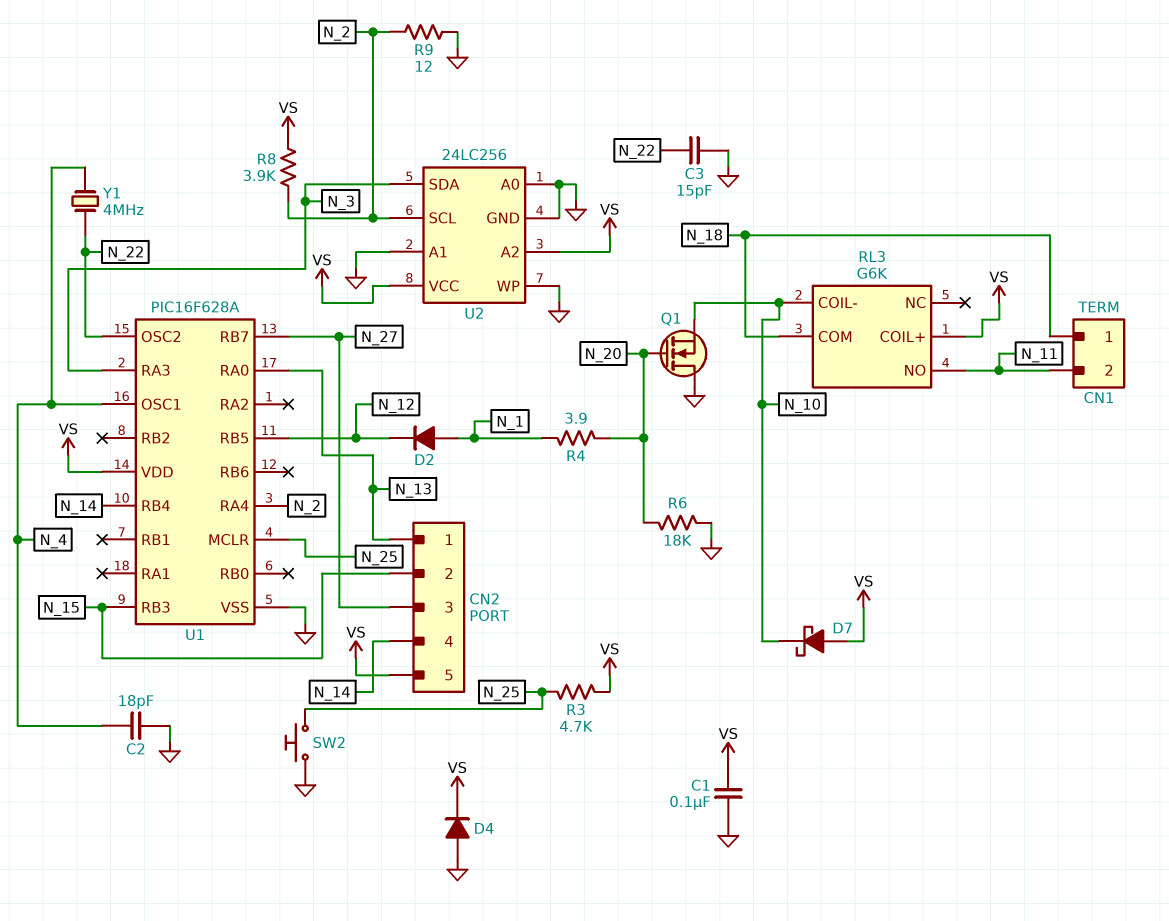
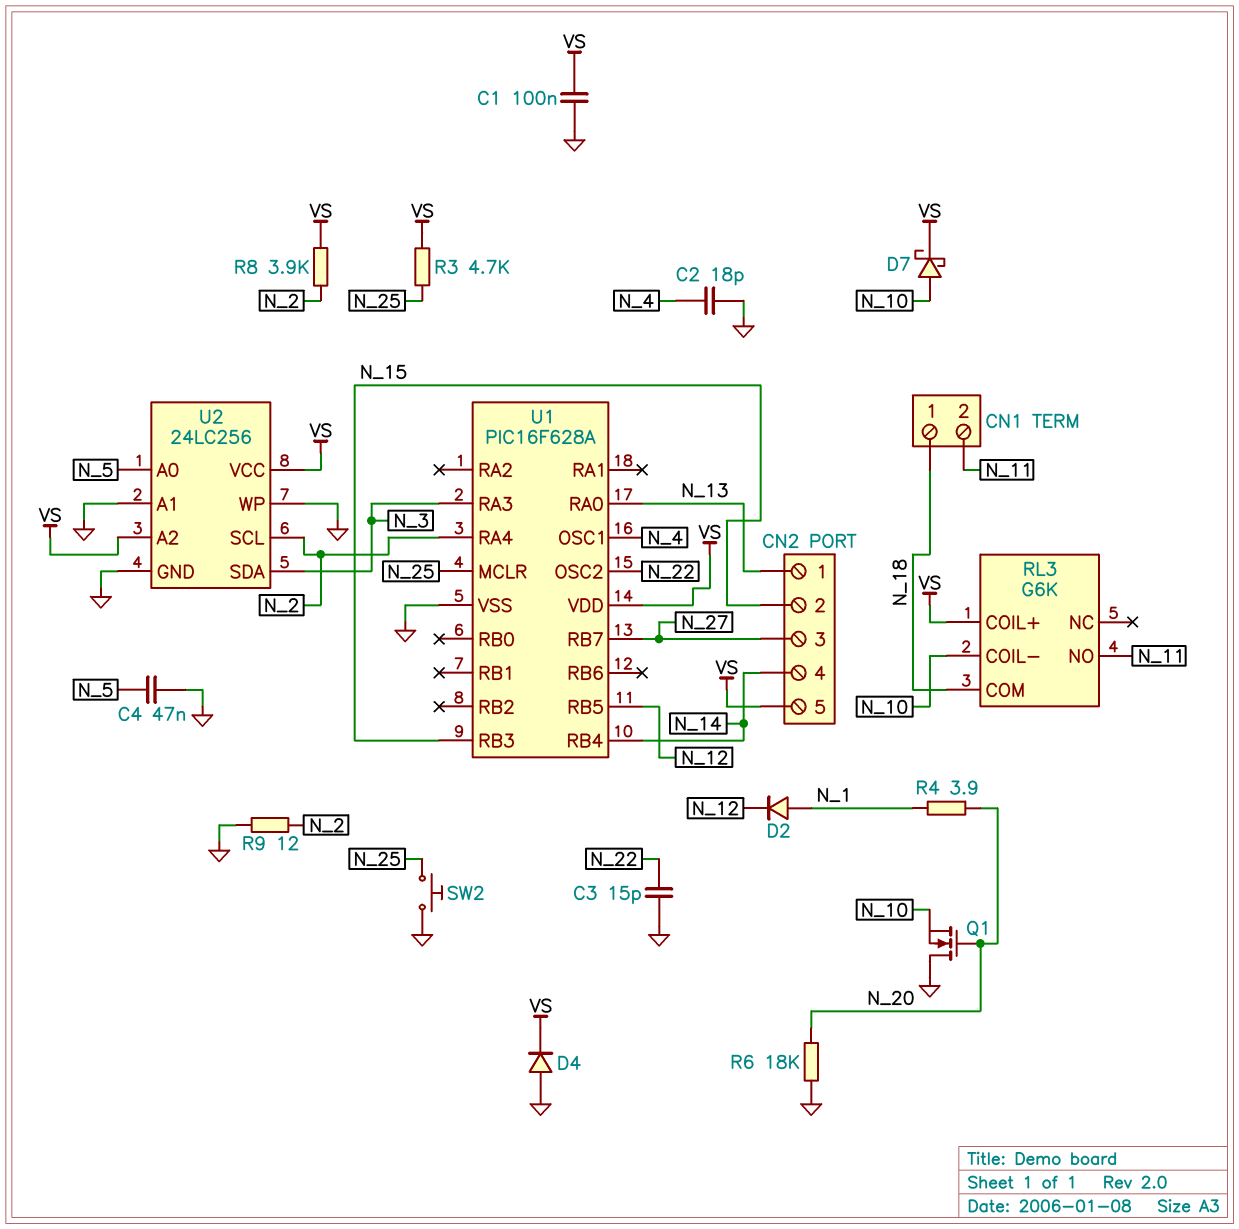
C4: none -> 47nF (GND, N_5)
D7: schottky (A VS, K N_10) -> schottky (A N_10, K VS)
U2 pin A0: GND -> N_5
Y1: 4MHz (N_4, N_22) -> none

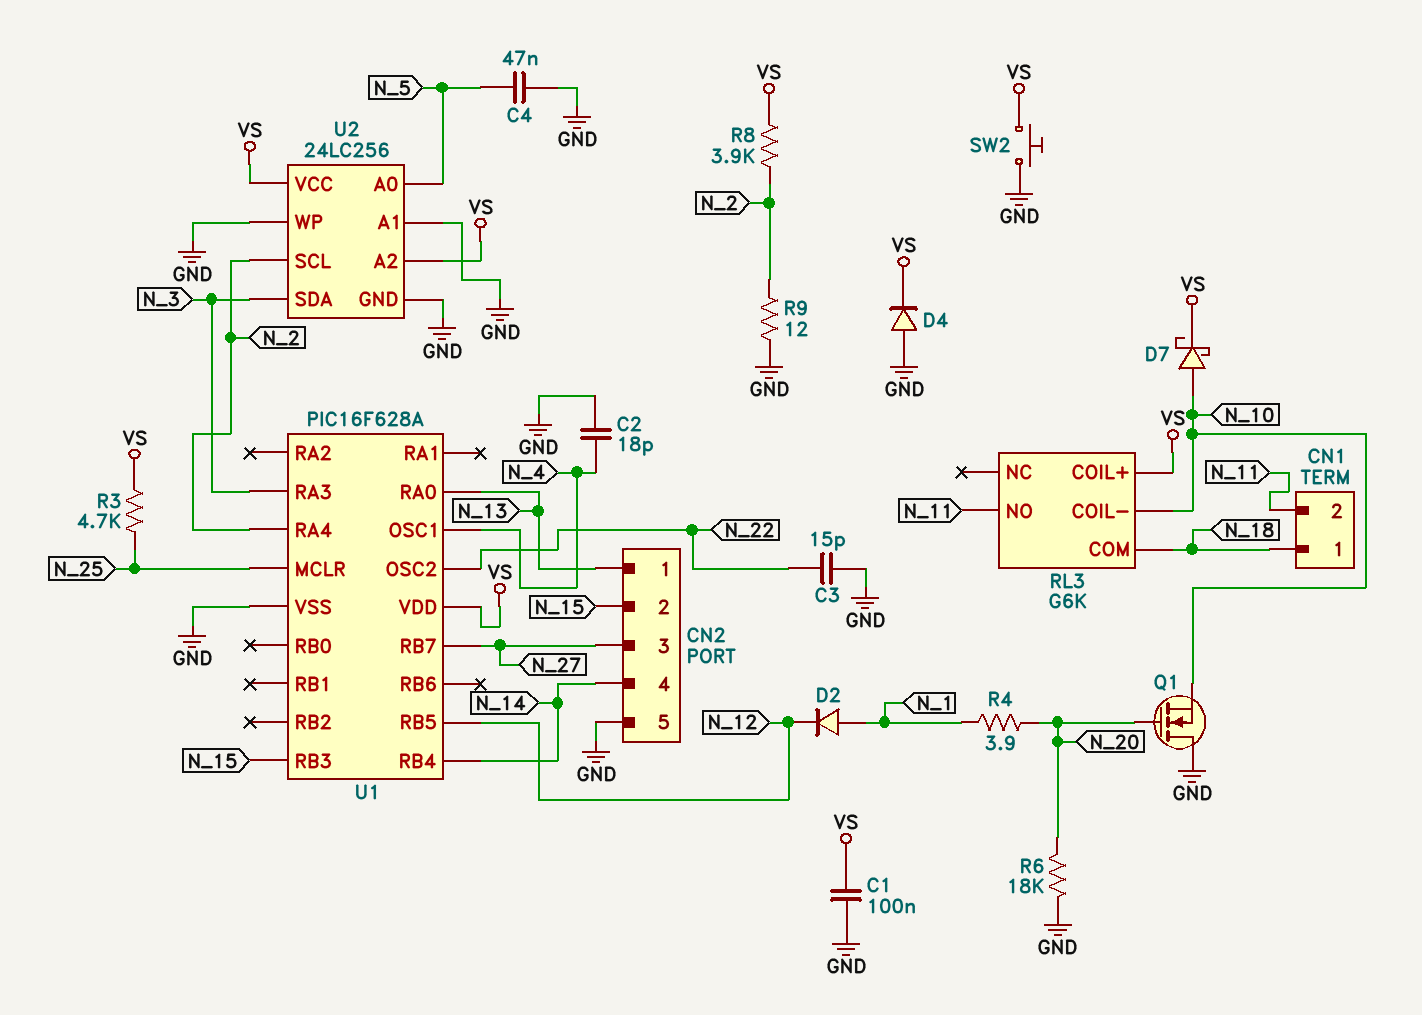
CN2 pin 5: VS -> GND
SW2: button (GND, N_25) -> button (GND, VS)

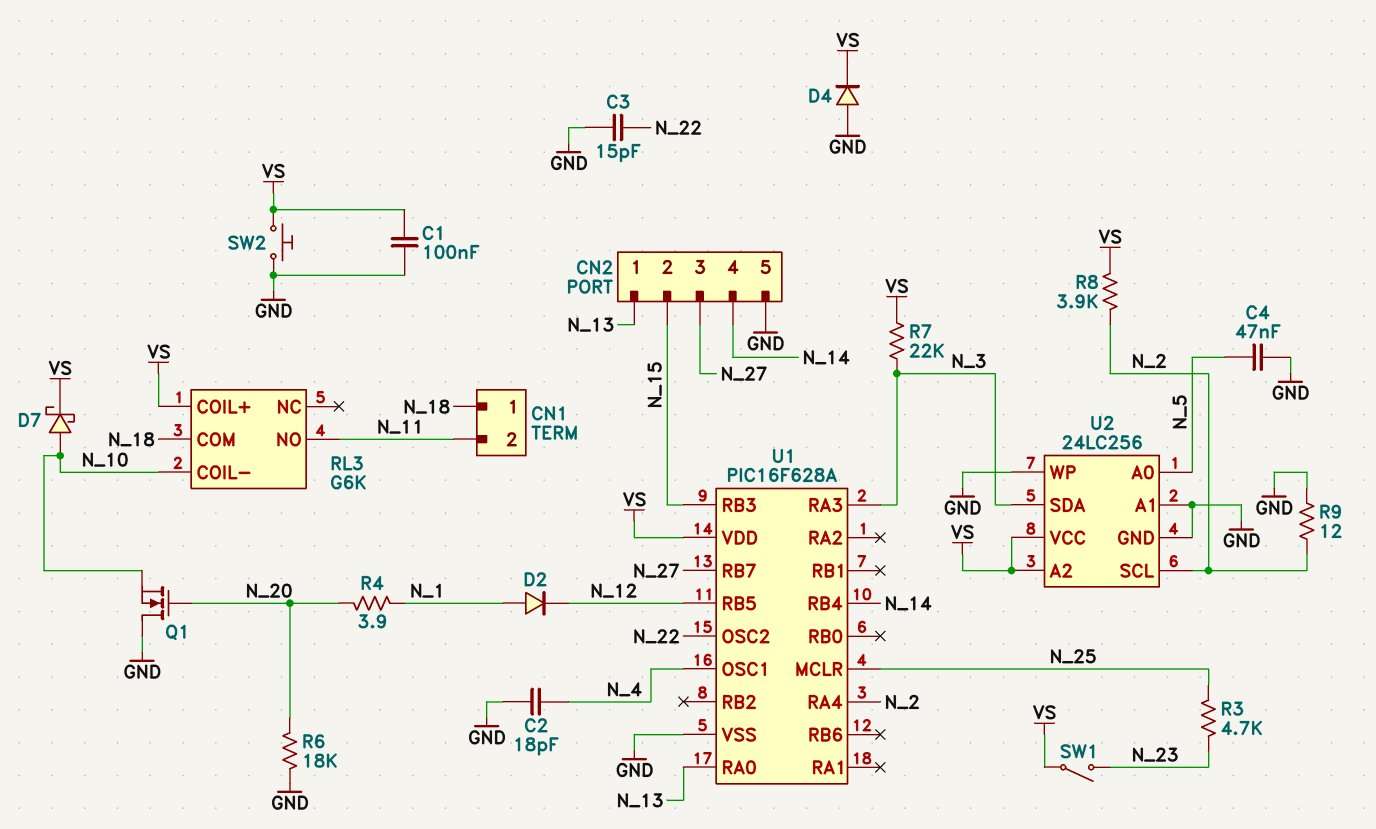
R3: 4.7k (N_25, VS) -> 4.7k (N_23, N_25)
R7: none -> 22k (N_3, VS)
SW1: none -> switch (N_23, VS)

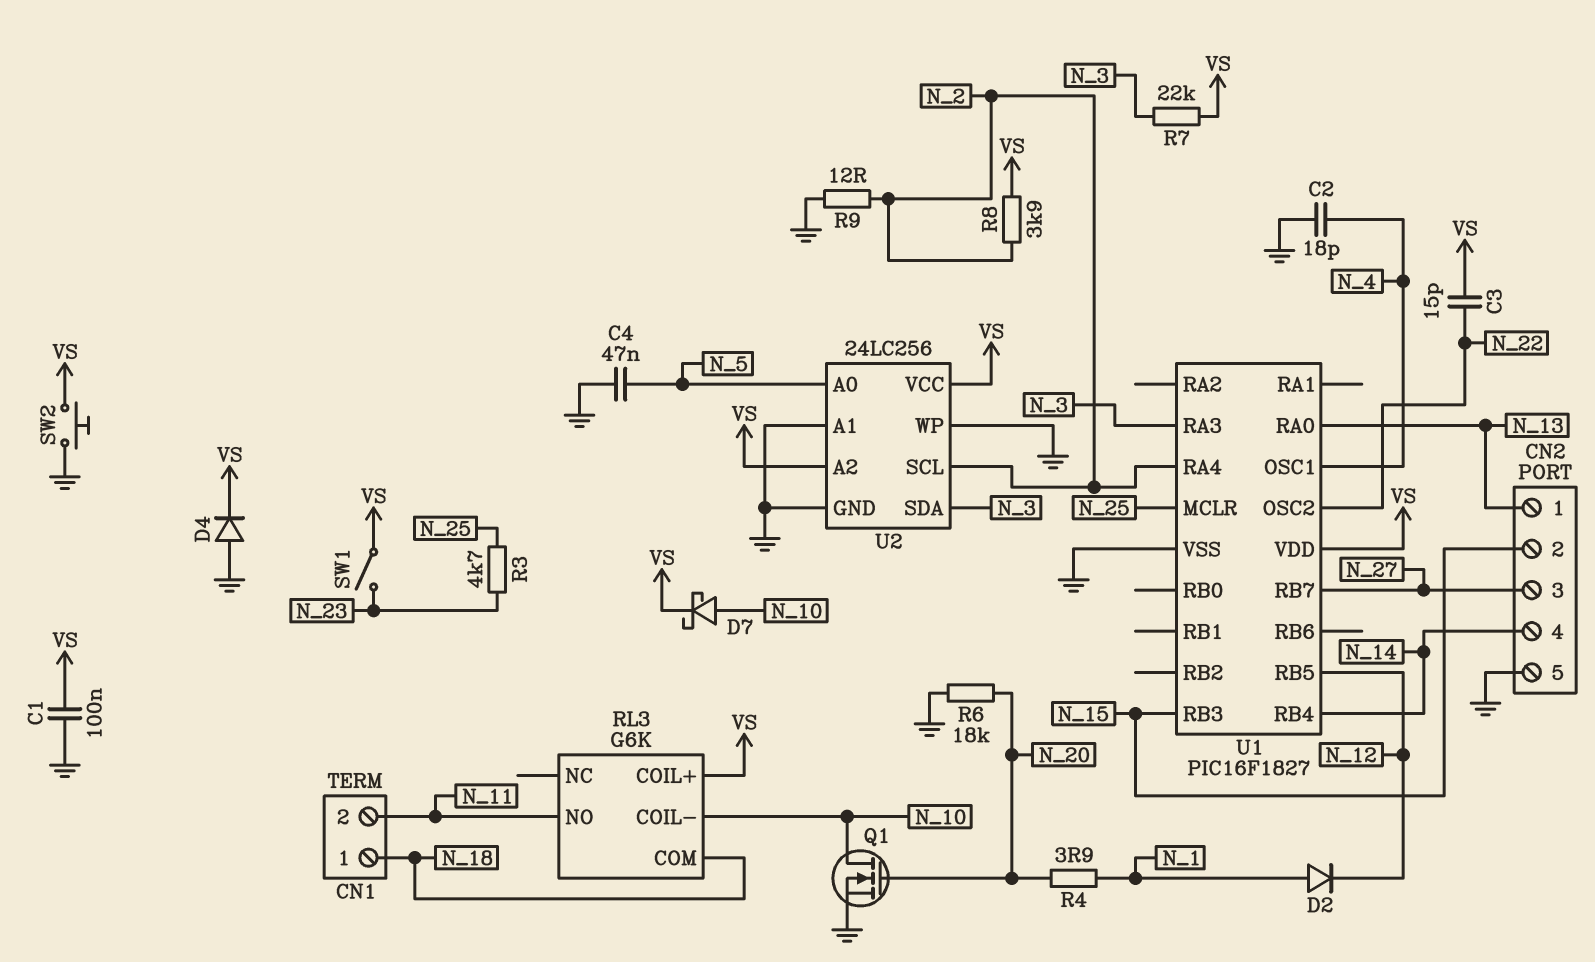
C3: 15pF (GND, N_22) -> 15pF (N_22, VS)
Q1: NMOS (G N_20, D GND, S N_10) -> NMOS (G N_20, D N_10, S GND)
U1: PIC16F628A -> PIC16F1827

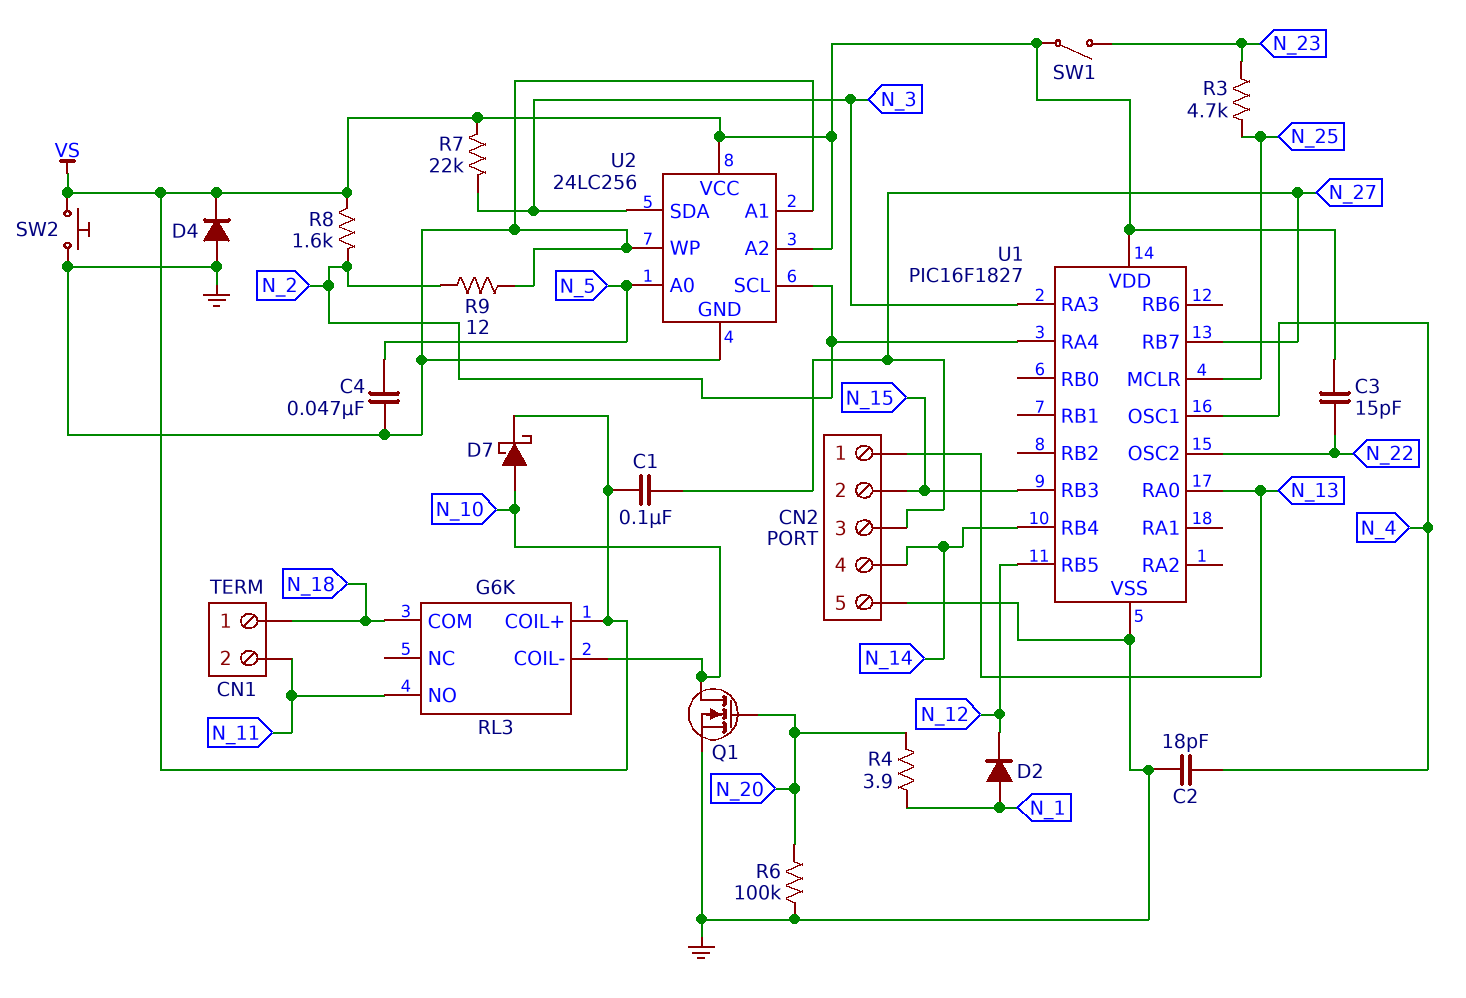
C1: 100nF (GND, VS) -> 100nF (N_27, VS)
R6: 18k (GND, N_20) -> 100k (GND, N_20)
R8: 3.9k (N_2, VS) -> 1.6k (N_2, VS)

